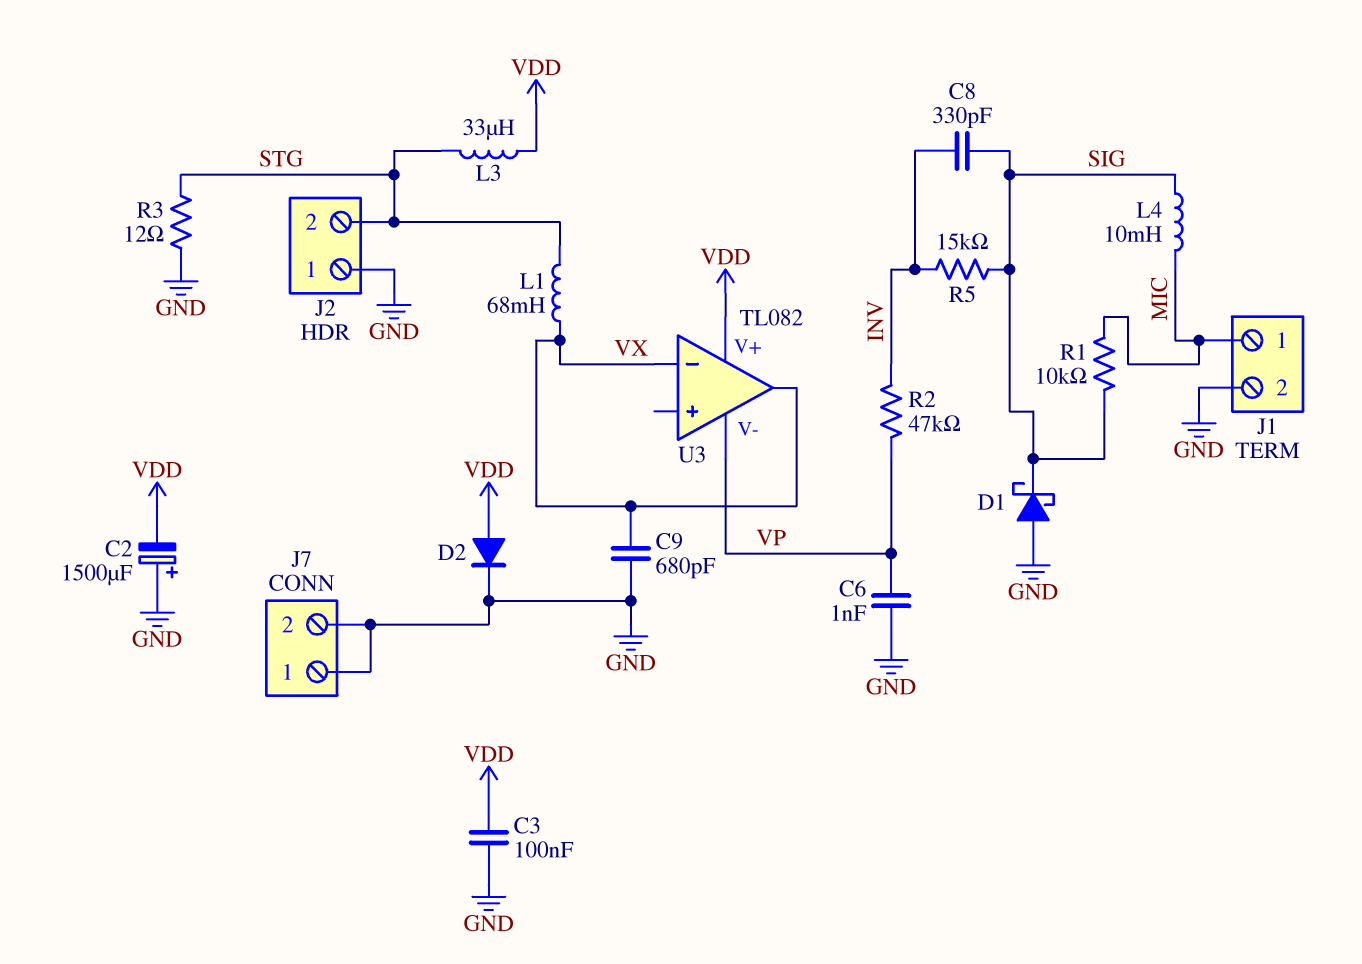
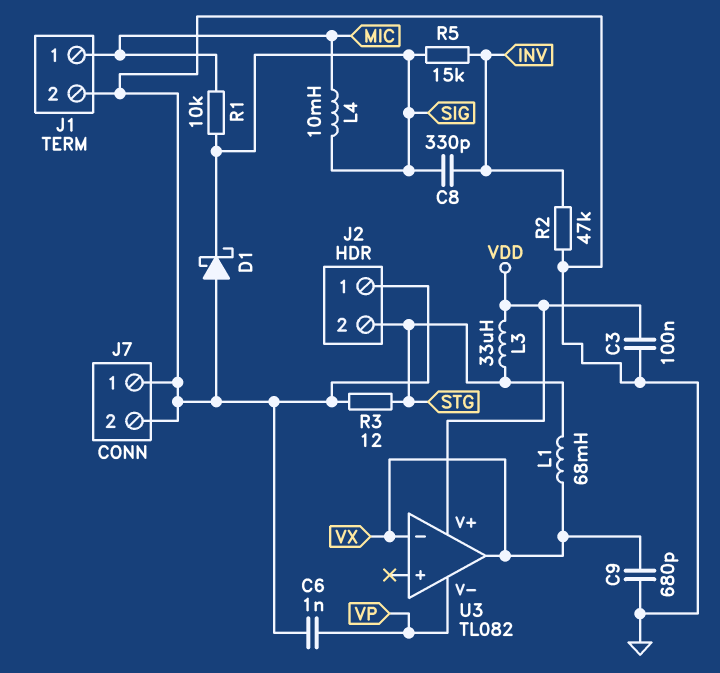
C2: 1500uF (plus GND, minus VDD) -> none
D2: diode (A VDD, K GND) -> none
R2: 47k (INV, VP) -> 47k (GND, INV)

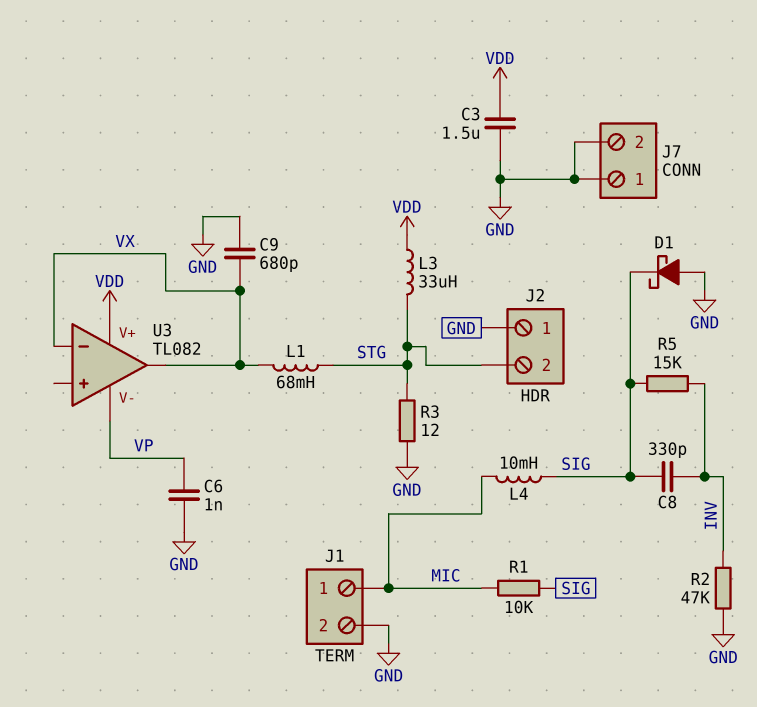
C3: 100nF (GND, VDD) -> 1.5uF (GND, VDD)

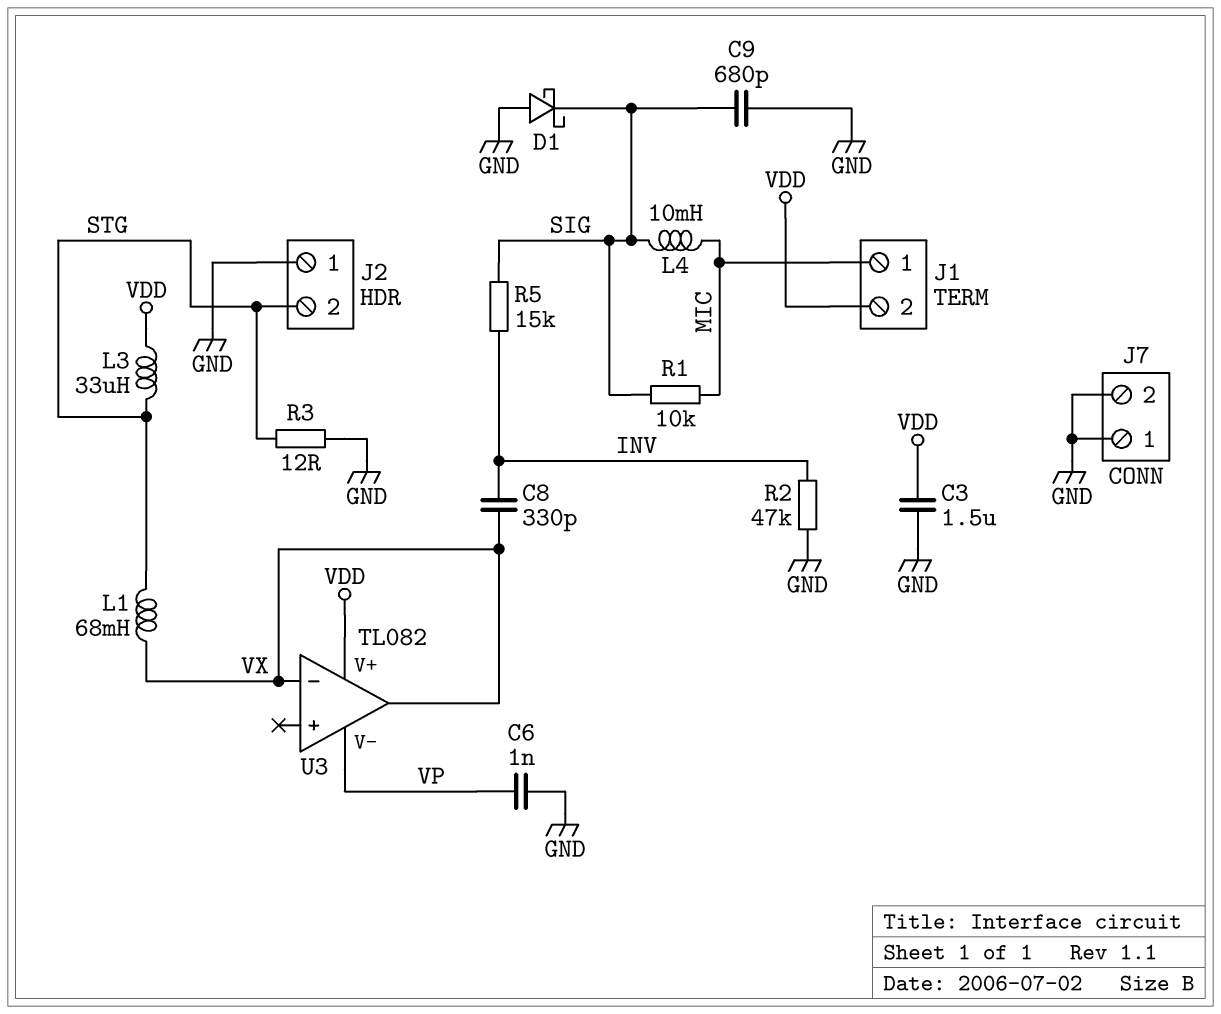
C8: 330pF (INV, SIG) -> 330pF (INV, VX)
C9: 680pF (GND, VX) -> 680pF (GND, SIG)
J1 pin 2: GND -> VDD

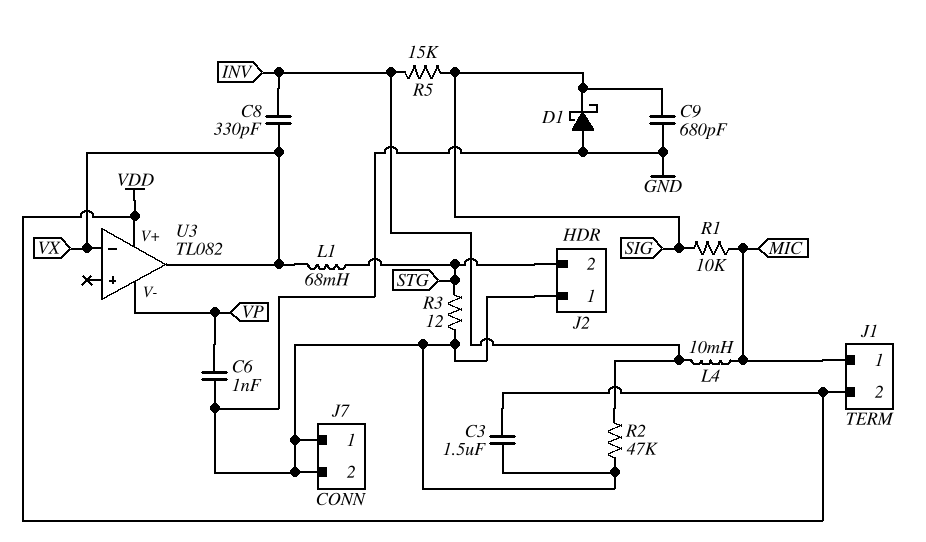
L3: 33uH (STG, VDD) -> none
L4: 10mH (MIC, SIG) -> 10mH (INV, MIC)

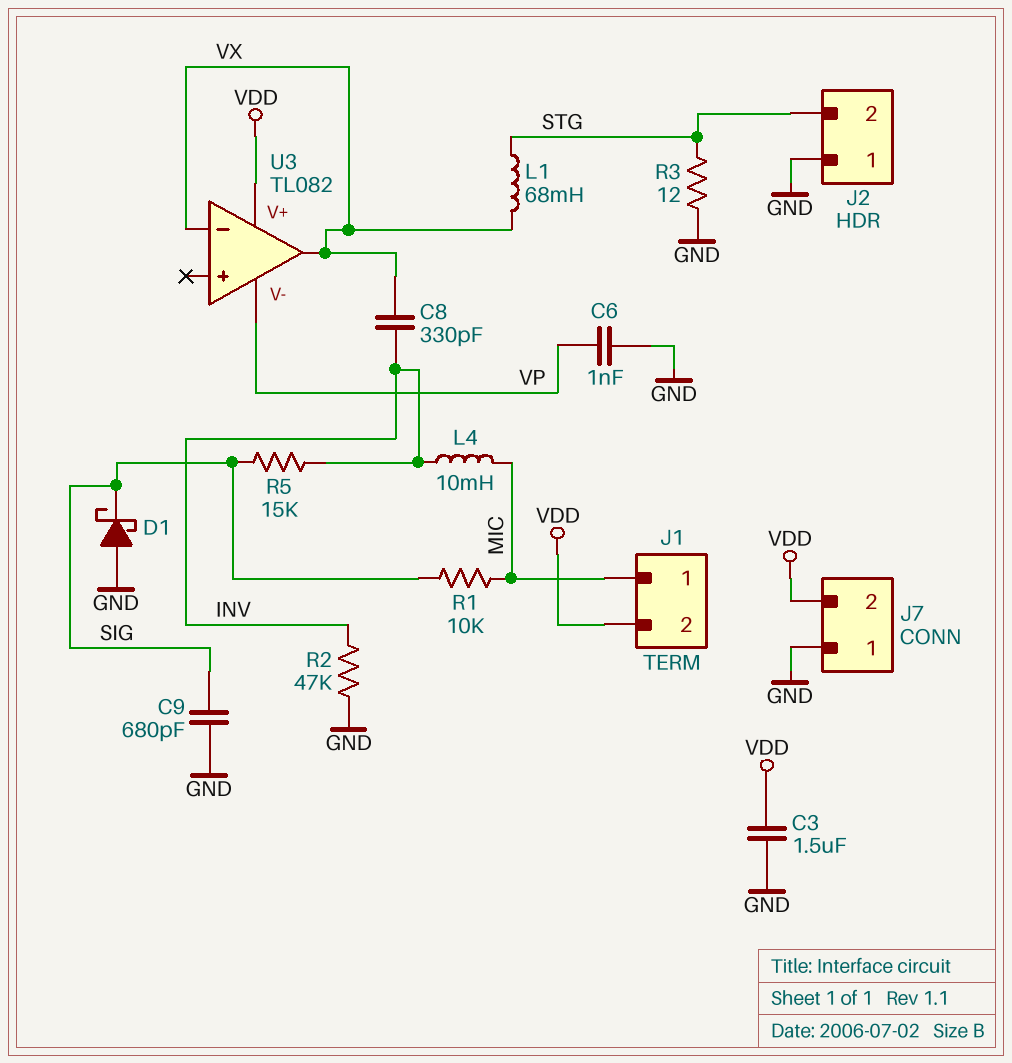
J7 pin 2: GND -> VDD

